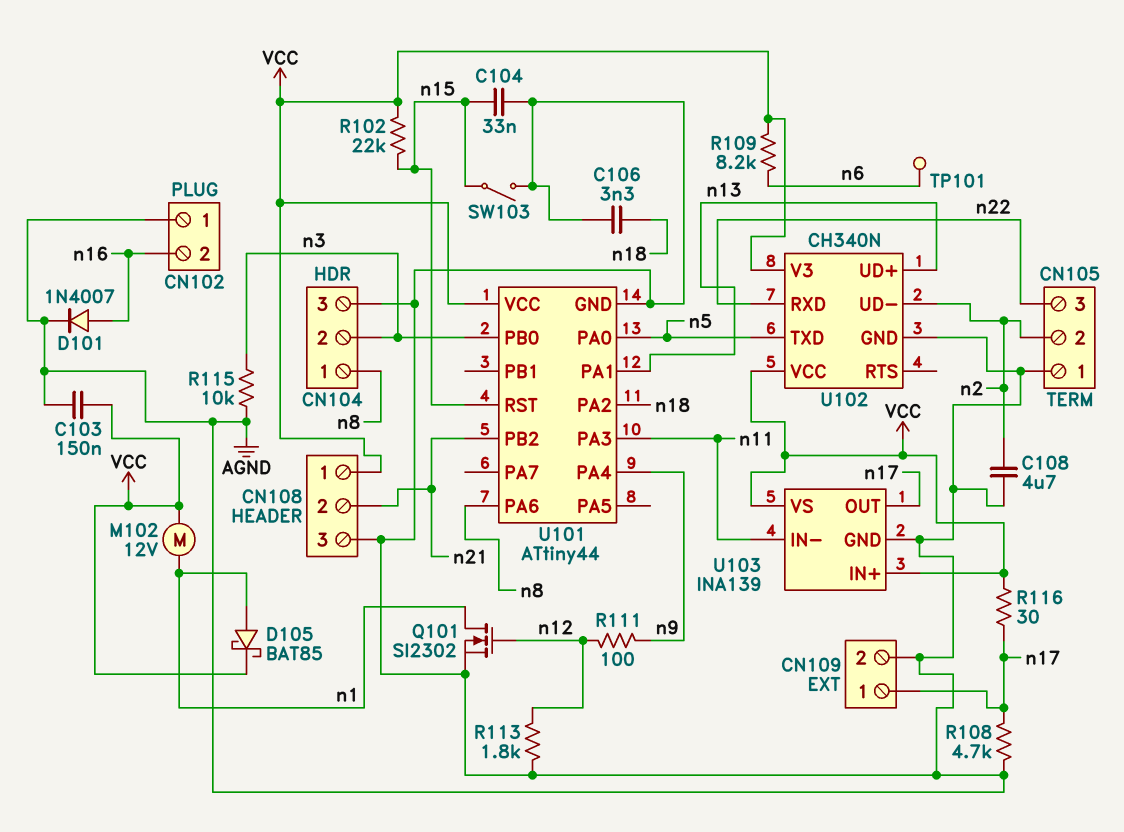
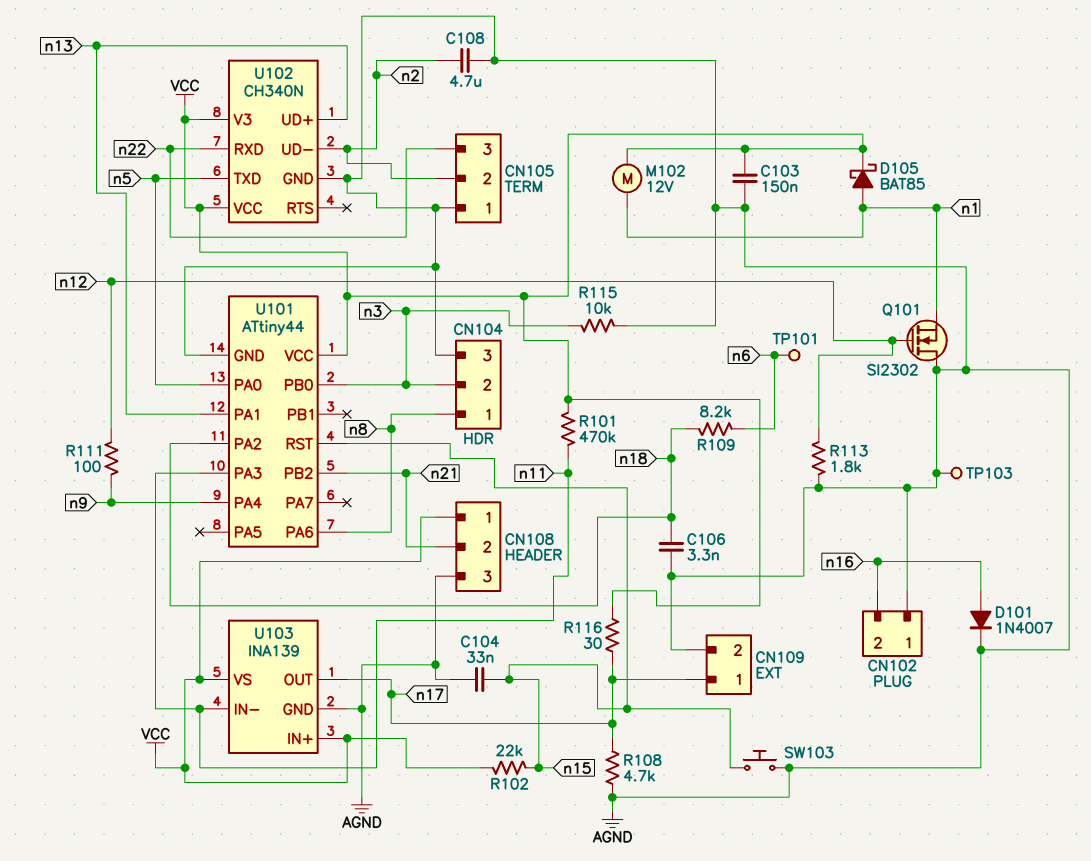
Q101: NMOS SI2302 (G n12, D n1, S AGND) -> NMOS SI2302 (G n12, D AGND, S n1)
R101: none -> 470k (VCC, n11)
R109: 8.2k (VCC, n6) -> 8.2k (n6, n18)
SW103: switch (AGND, n15) -> button (AGND, n15)
TP103: none -> test point (AGND)

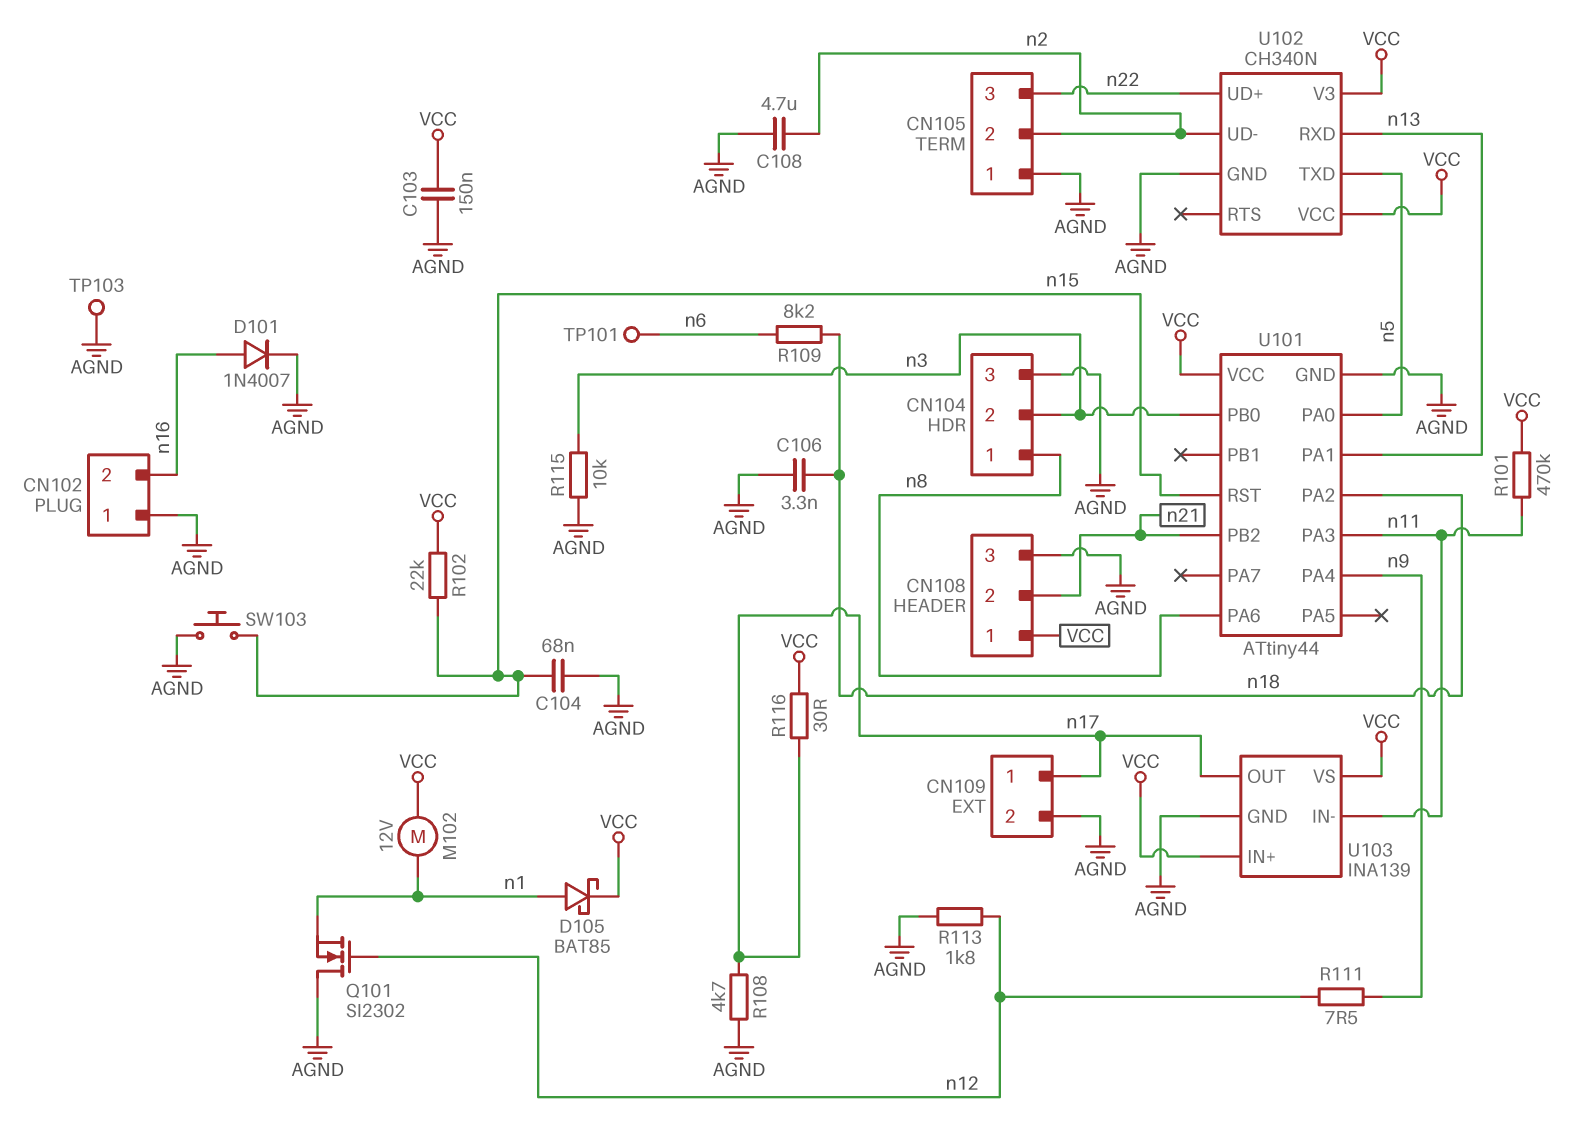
C104: 33nF (AGND, n15) -> 68nF (AGND, n15)
R111: 100 (n9, n12) -> 7.5 (n9, n12)
U102 pin RXD: n22 -> n13
U102 pin UD+: n13 -> n22

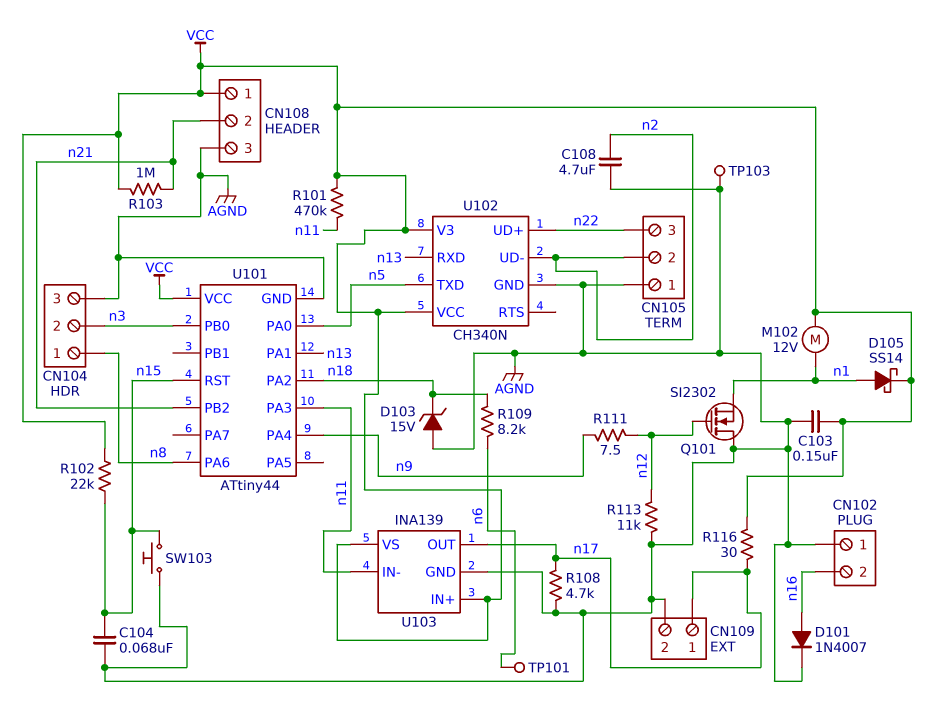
C106: 3.3nF (AGND, n18) -> none
D103: none -> zener 15V (A AGND, K n18)
D105: schottky BAT85 (A n1, K VCC) -> schottky SS14 (A n1, K VCC)
R103: none -> 1M (VCC, n21)
R113: 1.8k (AGND, n12) -> 11k (AGND, n12)
R115: 10k (AGND, n3) -> none

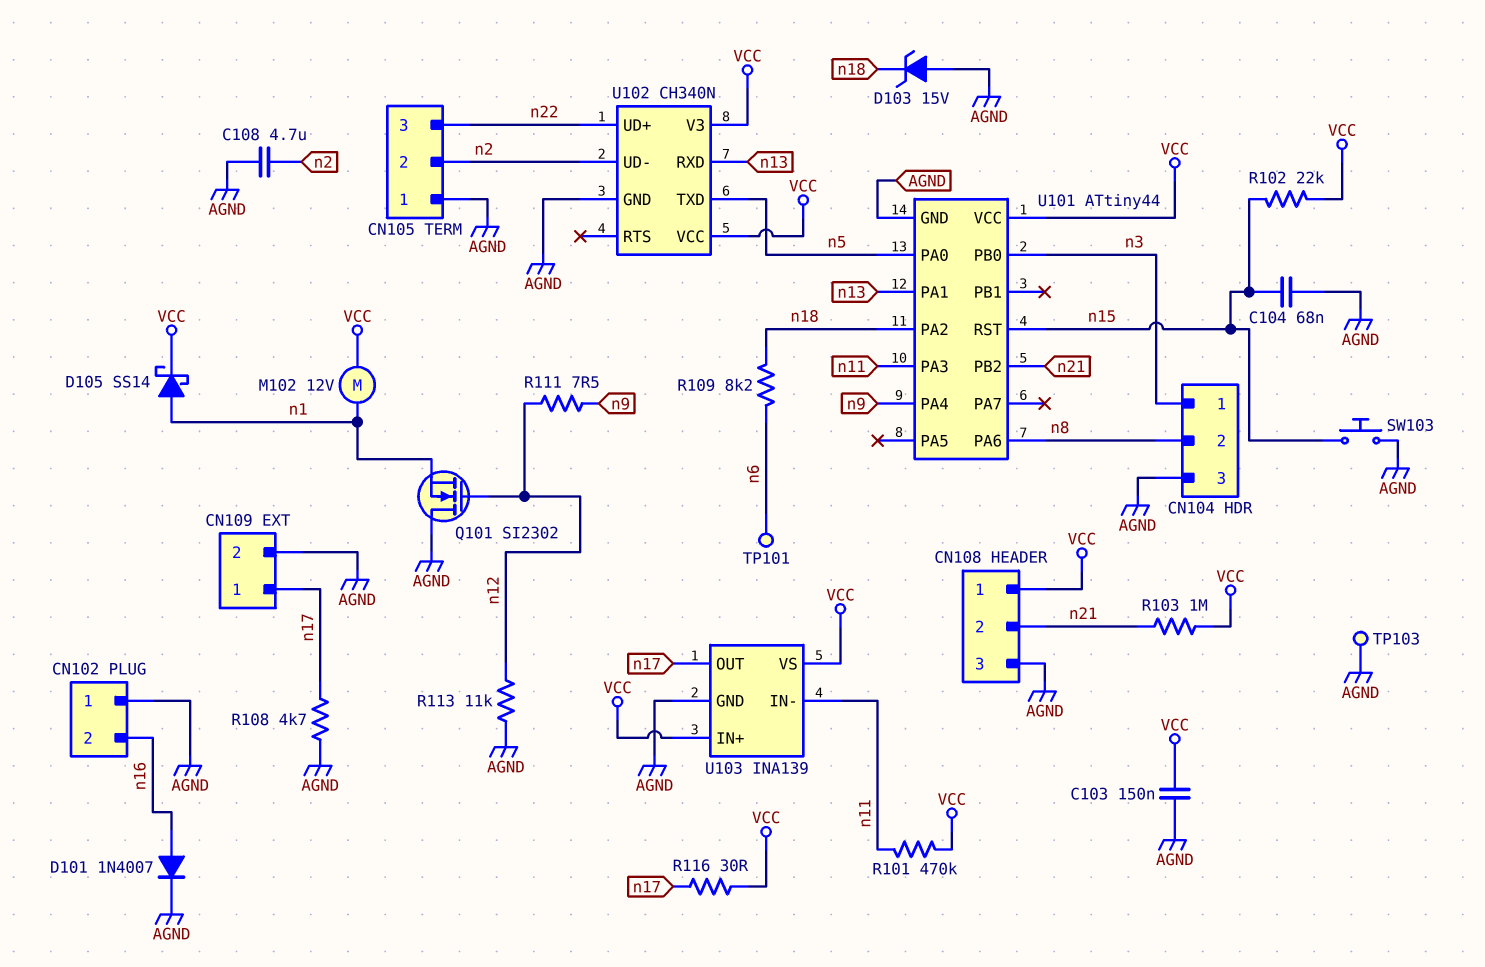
CN104 pin 1: n8 -> n3
CN104 pin 2: n3 -> n8

